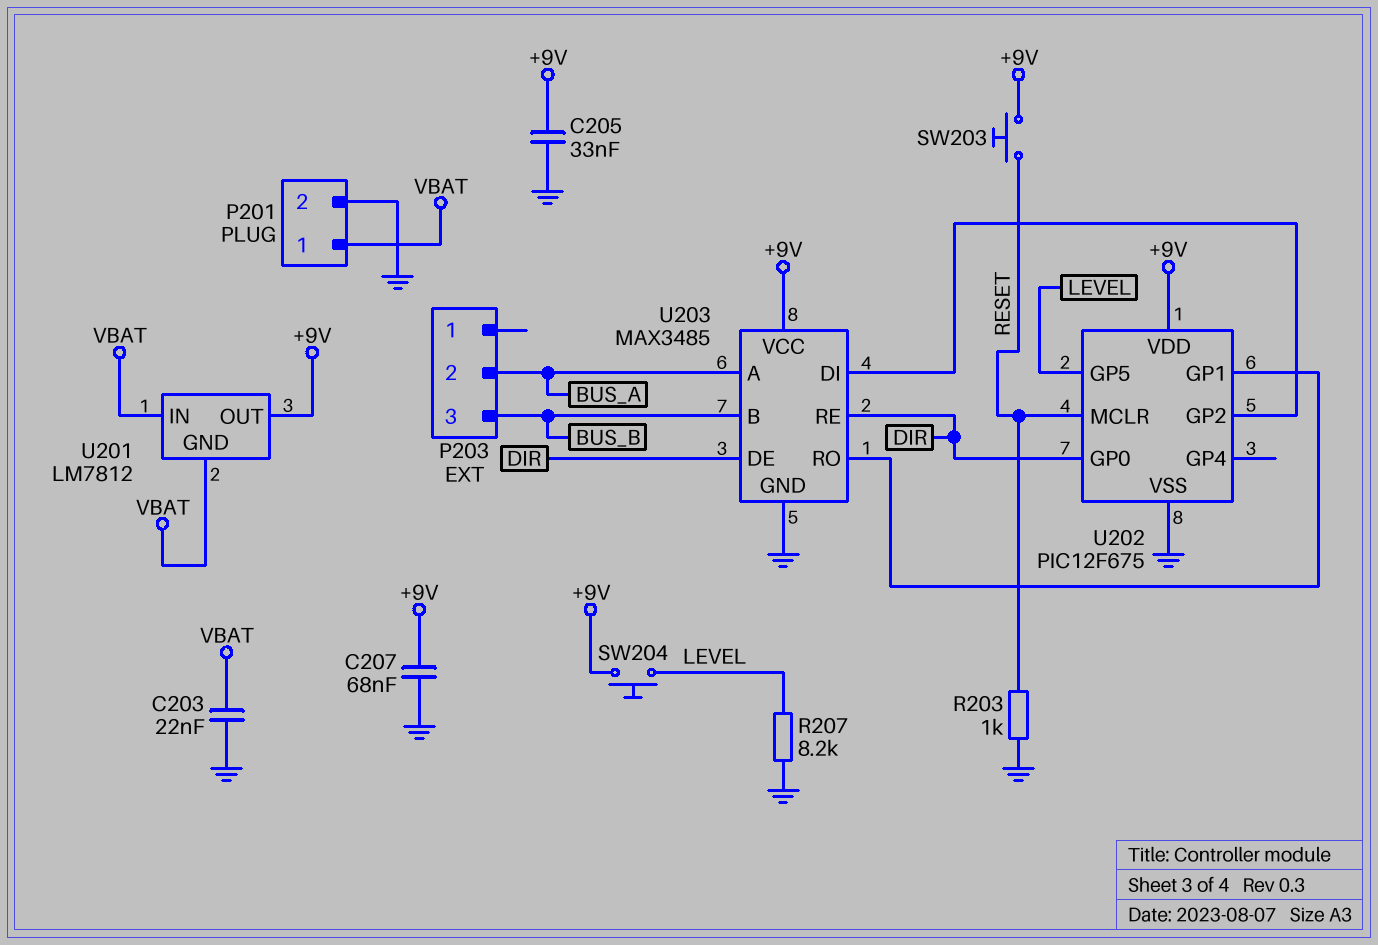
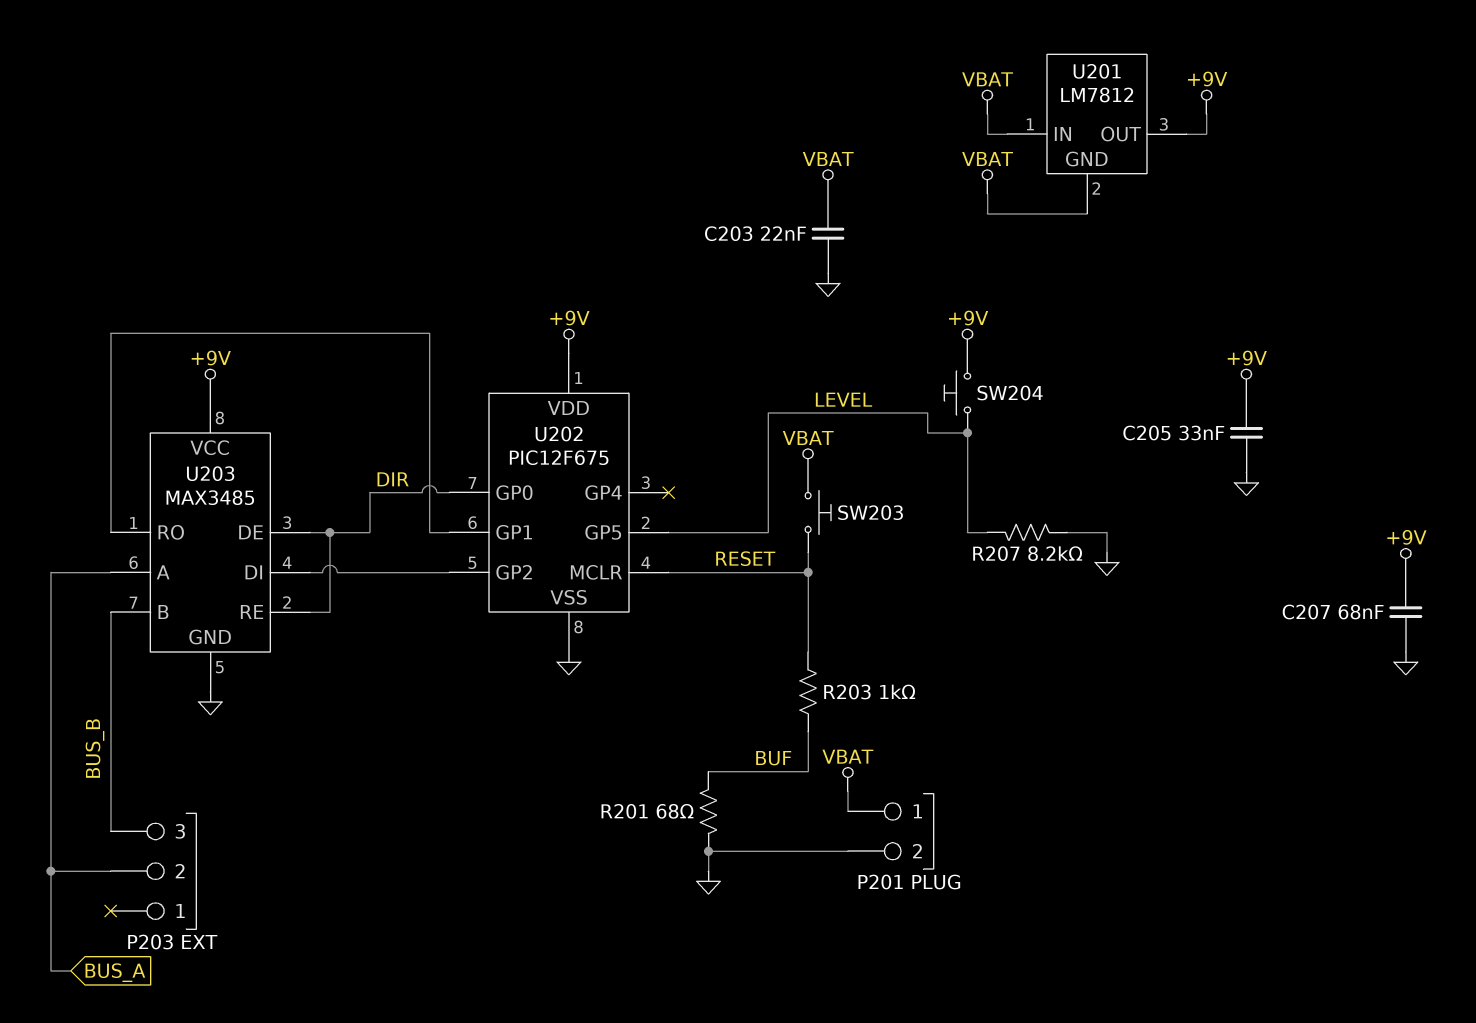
R201: none -> 68 (BUF, GND)
R203: 1k (GND, RESET) -> 1k (BUF, RESET)
SW203: button (+9V, RESET) -> button (RESET, VBAT)

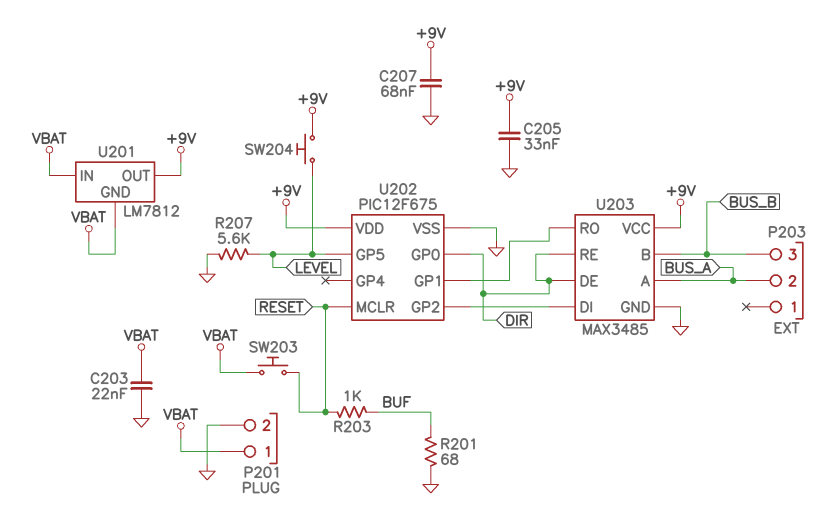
R207: 8.2k (GND, LEVEL) -> 5.6k (GND, LEVEL)

